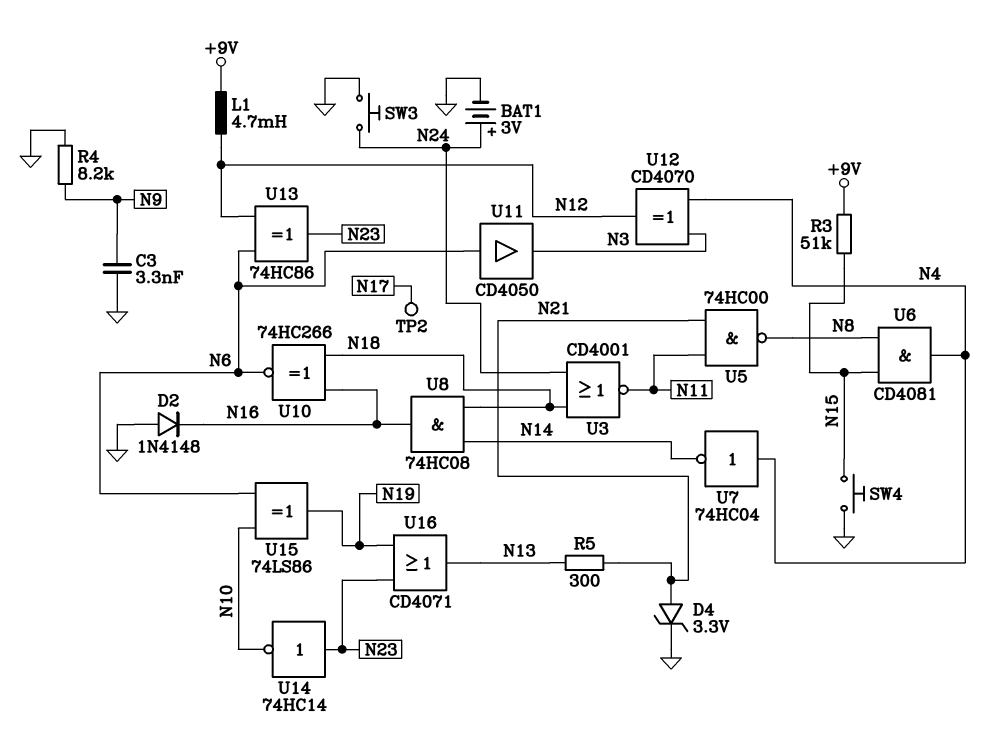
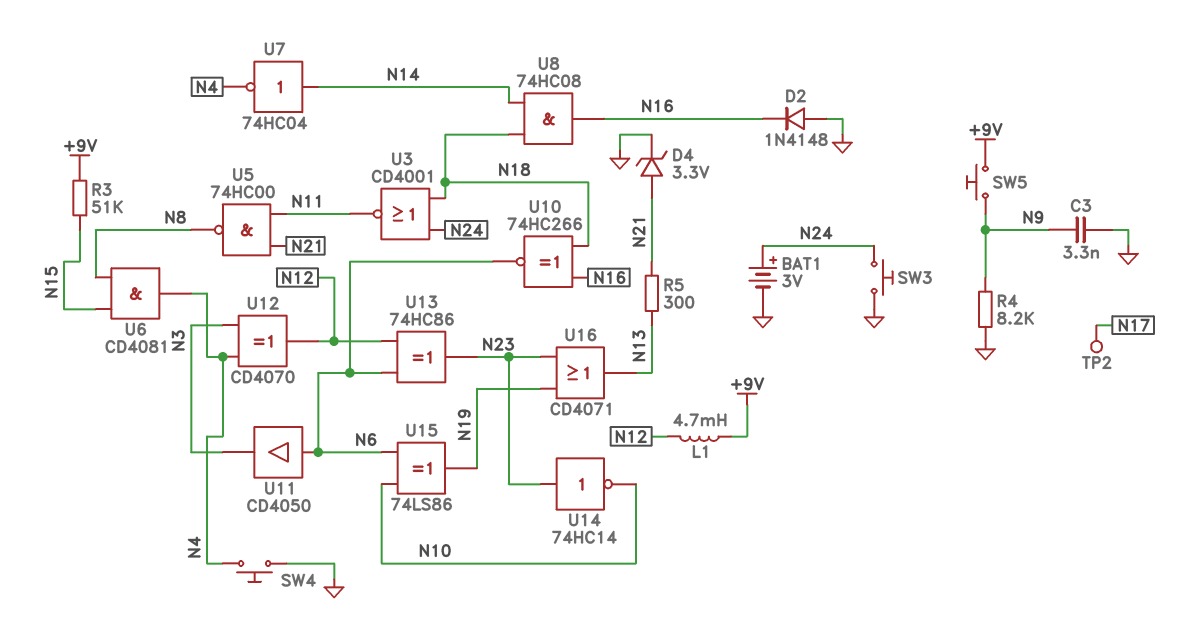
SW4: button (GND, N15) -> button (GND, N4)
SW5: none -> button (+9V, N9)
U7: NOT 74HC04 (in N4, out N14) -> NOT 74HC04 (in N14, out N4)

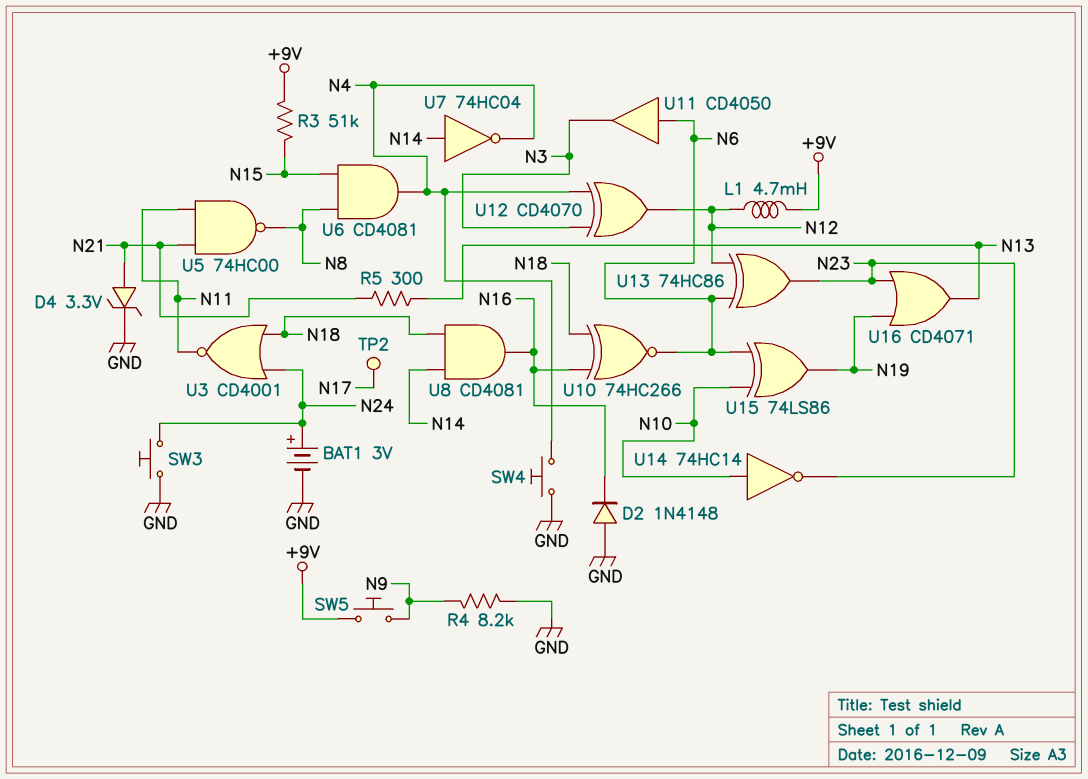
C3: 3.3nF (GND, N9) -> none
U8: AND 74HC08 (in N14, in N18, out N16) -> AND CD4081 (in N14, in N18, out N16)
U14: NOT 74HC14 (in N23, out N10) -> NOT 74HC14 (in N10, out N23)

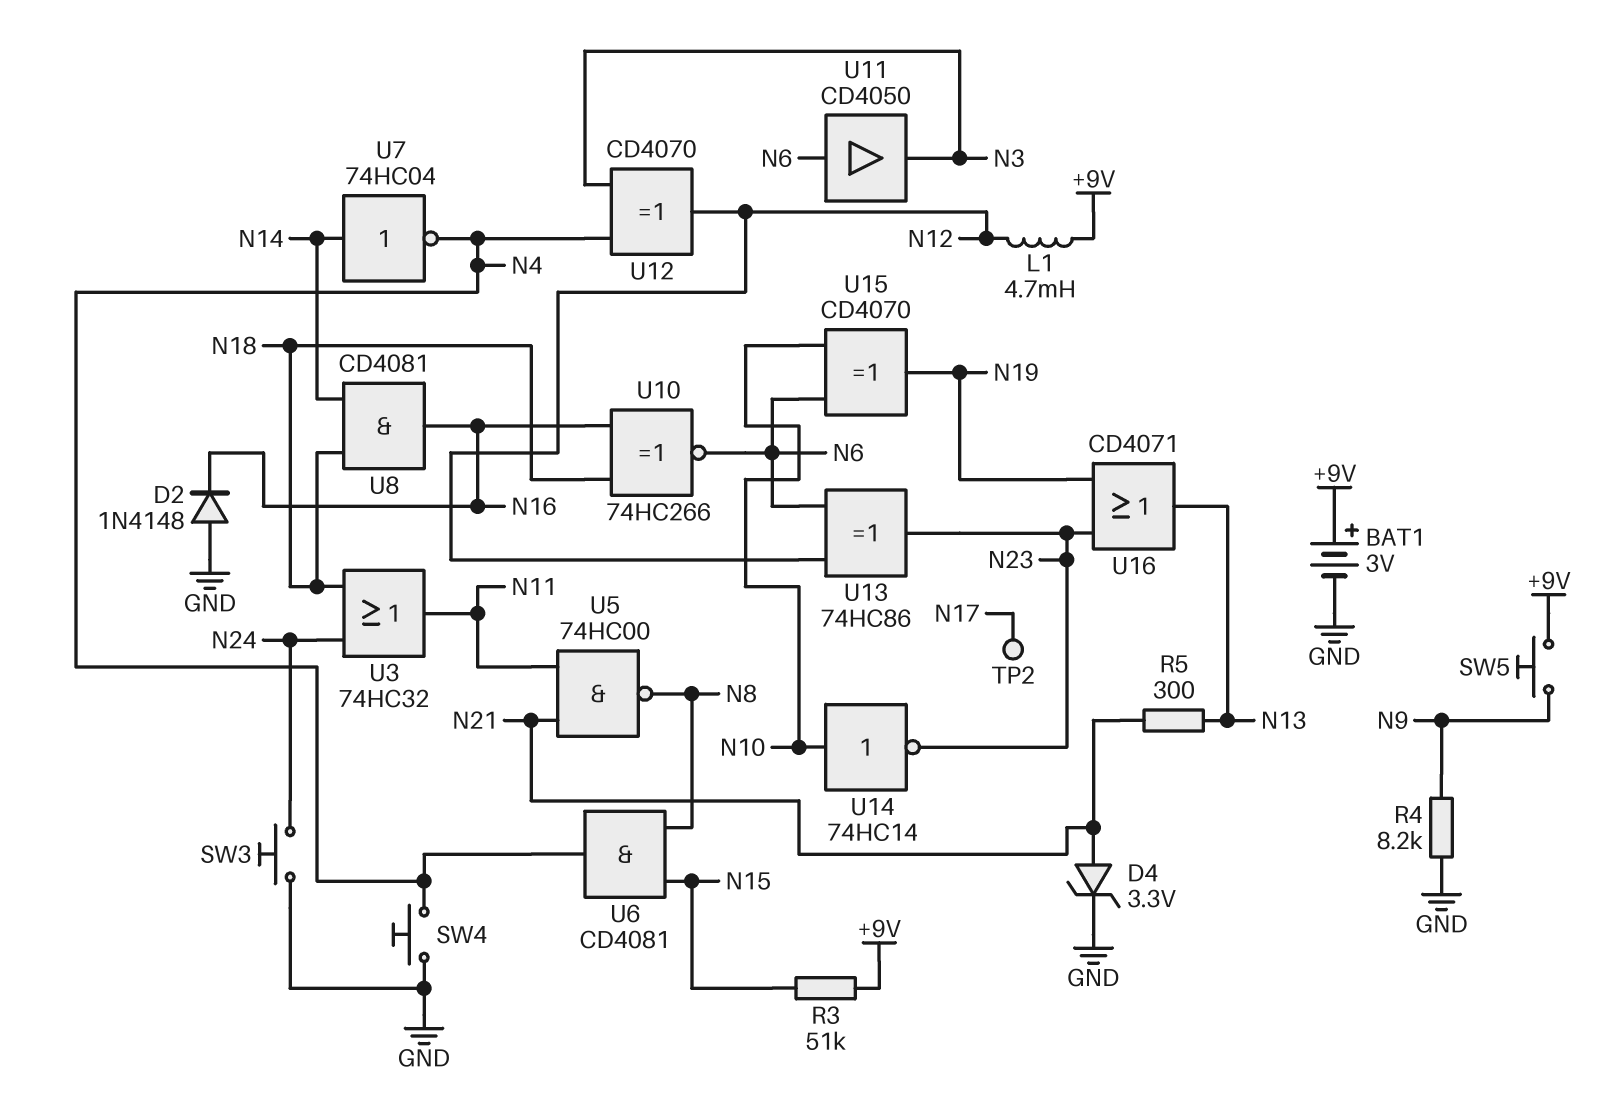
BAT1: 3V (plus N24, minus GND) -> 3V (plus +9V, minus GND)
U3: NOR CD4001 (in N18, in N24, out N11) -> OR 74HC32 (in N18, in N24, out N11)
U15: XOR 74LS86 (in N6, in N10, out N19) -> XOR CD4070 (in N6, in N10, out N19)

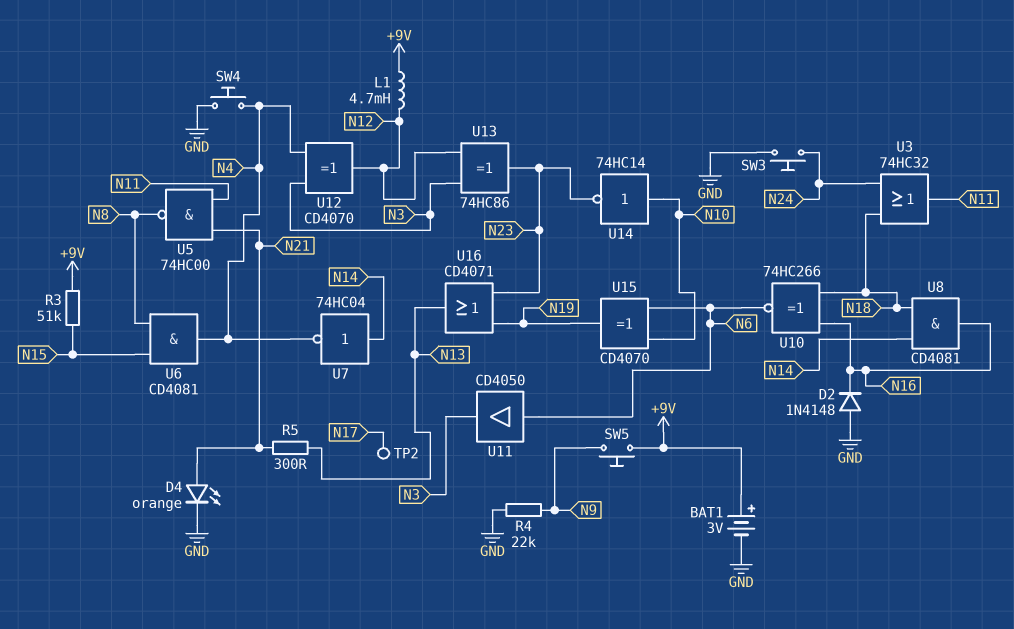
D4: zener 3.3V (A N21, K GND) -> LED orange (A N21, K GND)
R4: 8.2k (GND, N9) -> 22k (GND, N9)
U13: XOR 74HC86 (in N6, in N12, out N23) -> XOR 74HC86 (in N3, in N12, out N23)

